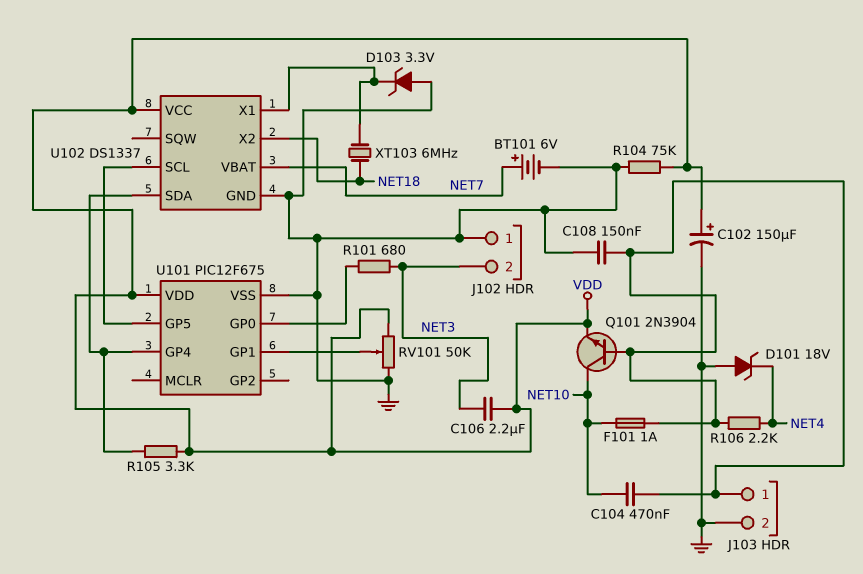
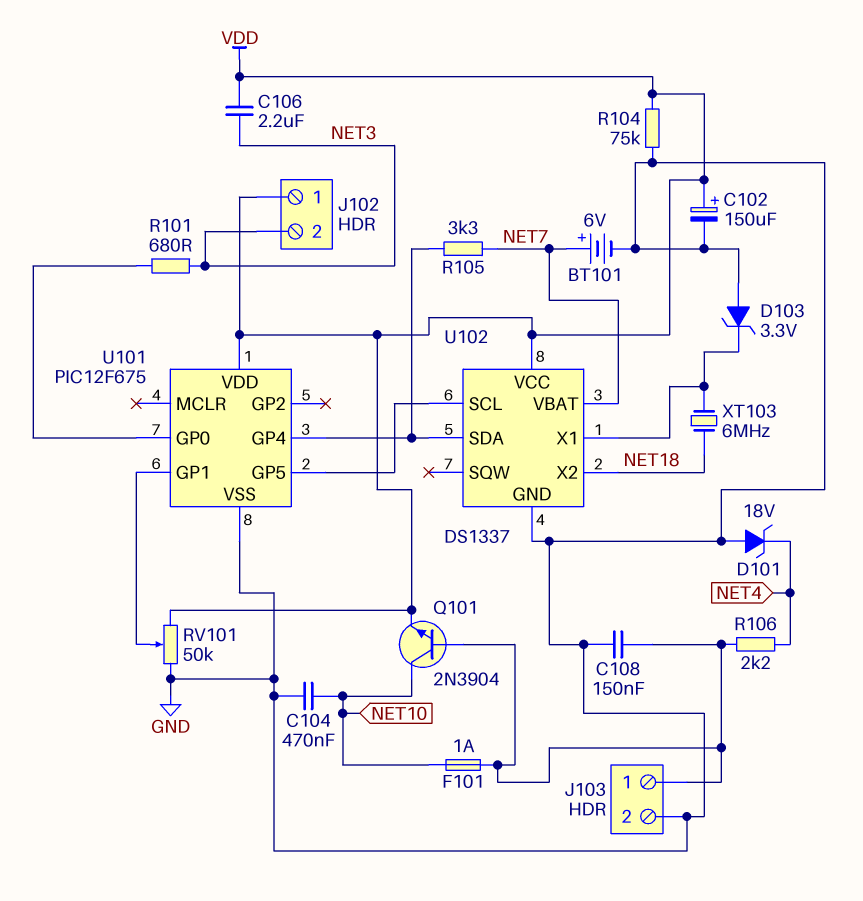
C104: 470nF (J103/1, NET10) -> 470nF (GND, NET10)
J102 pin 1: GND -> VDD
R105: 3.3k (U101/GP4, VDD) -> 3.3k (NET7, U101/GP4)

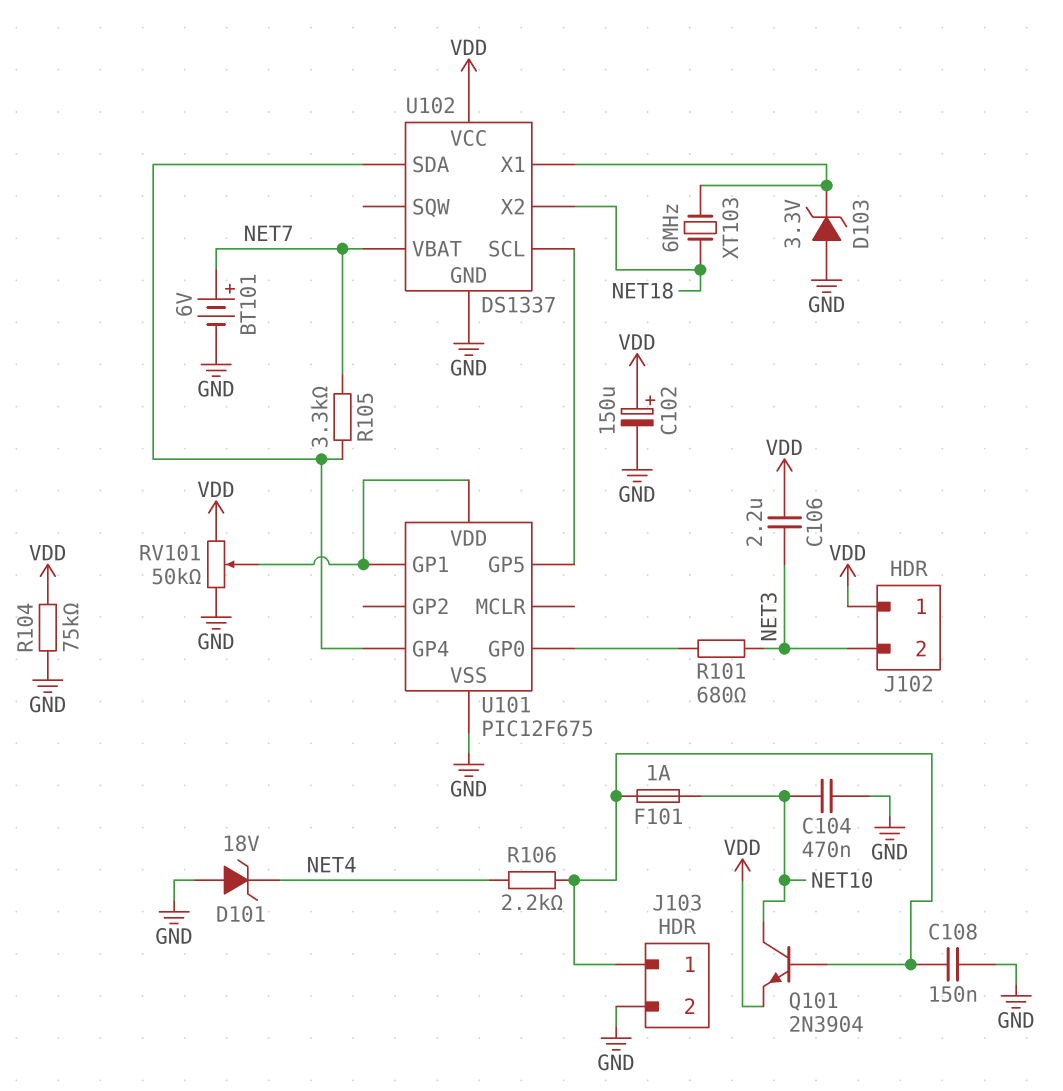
U101 pin VDD: VDD -> U101/GP1

